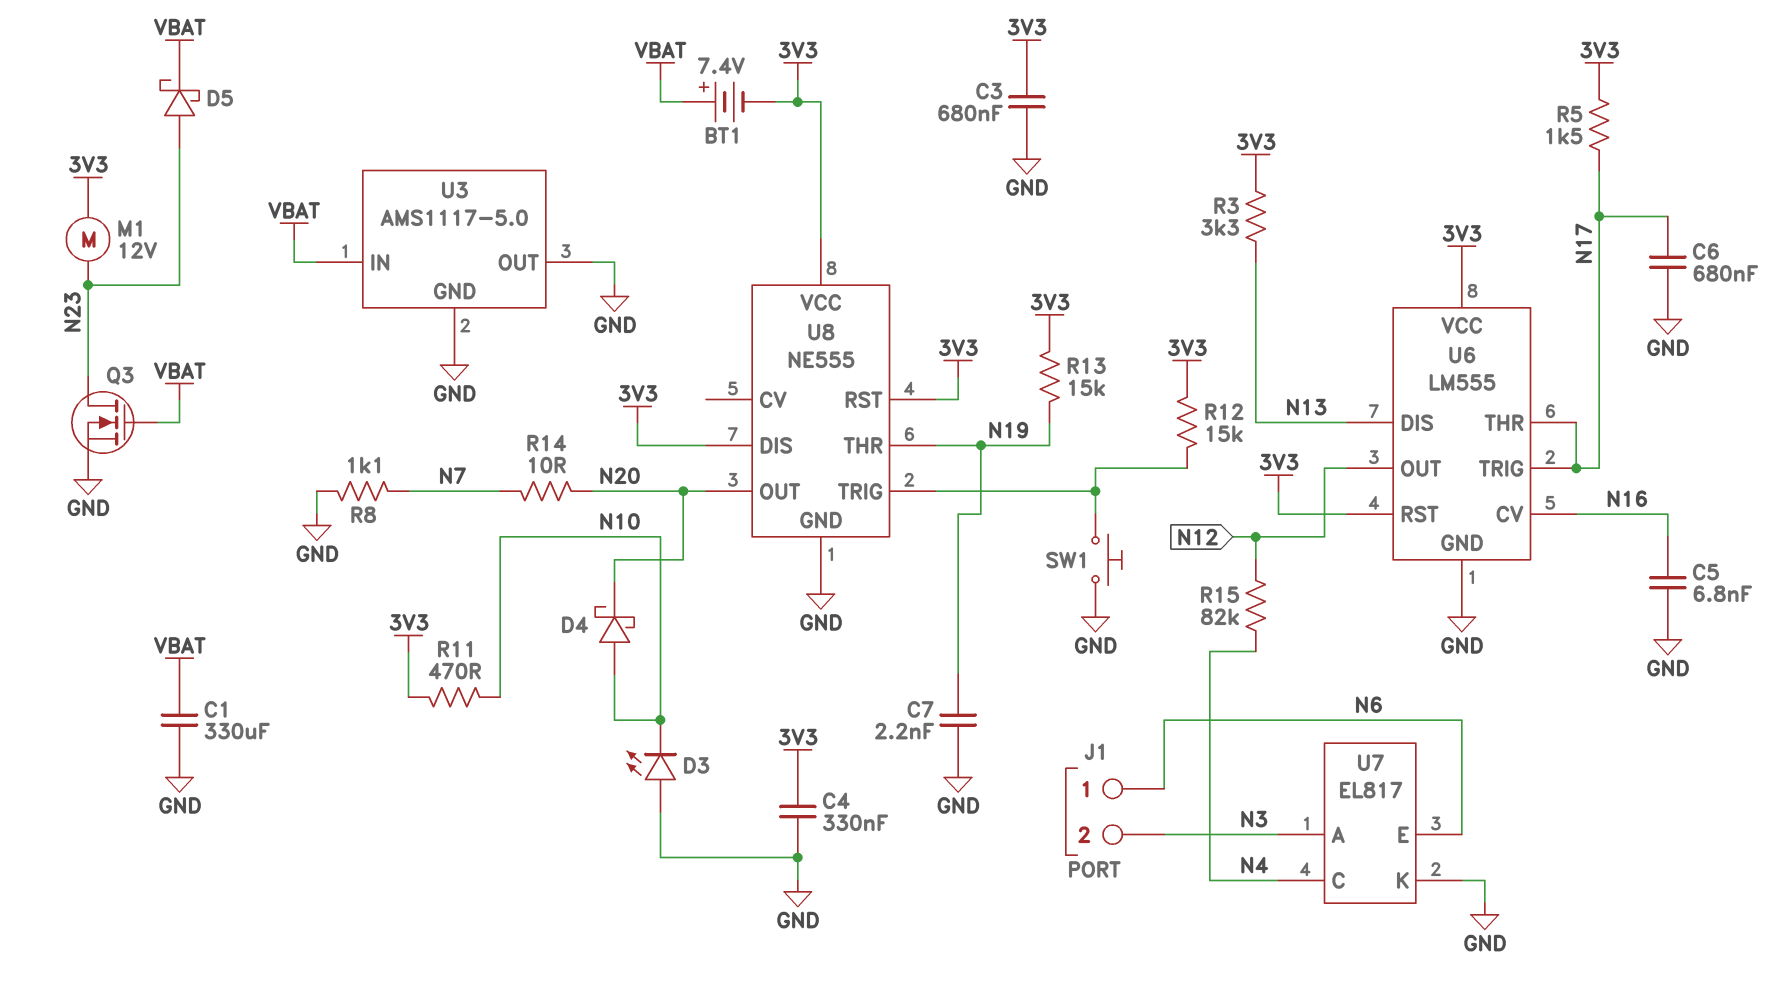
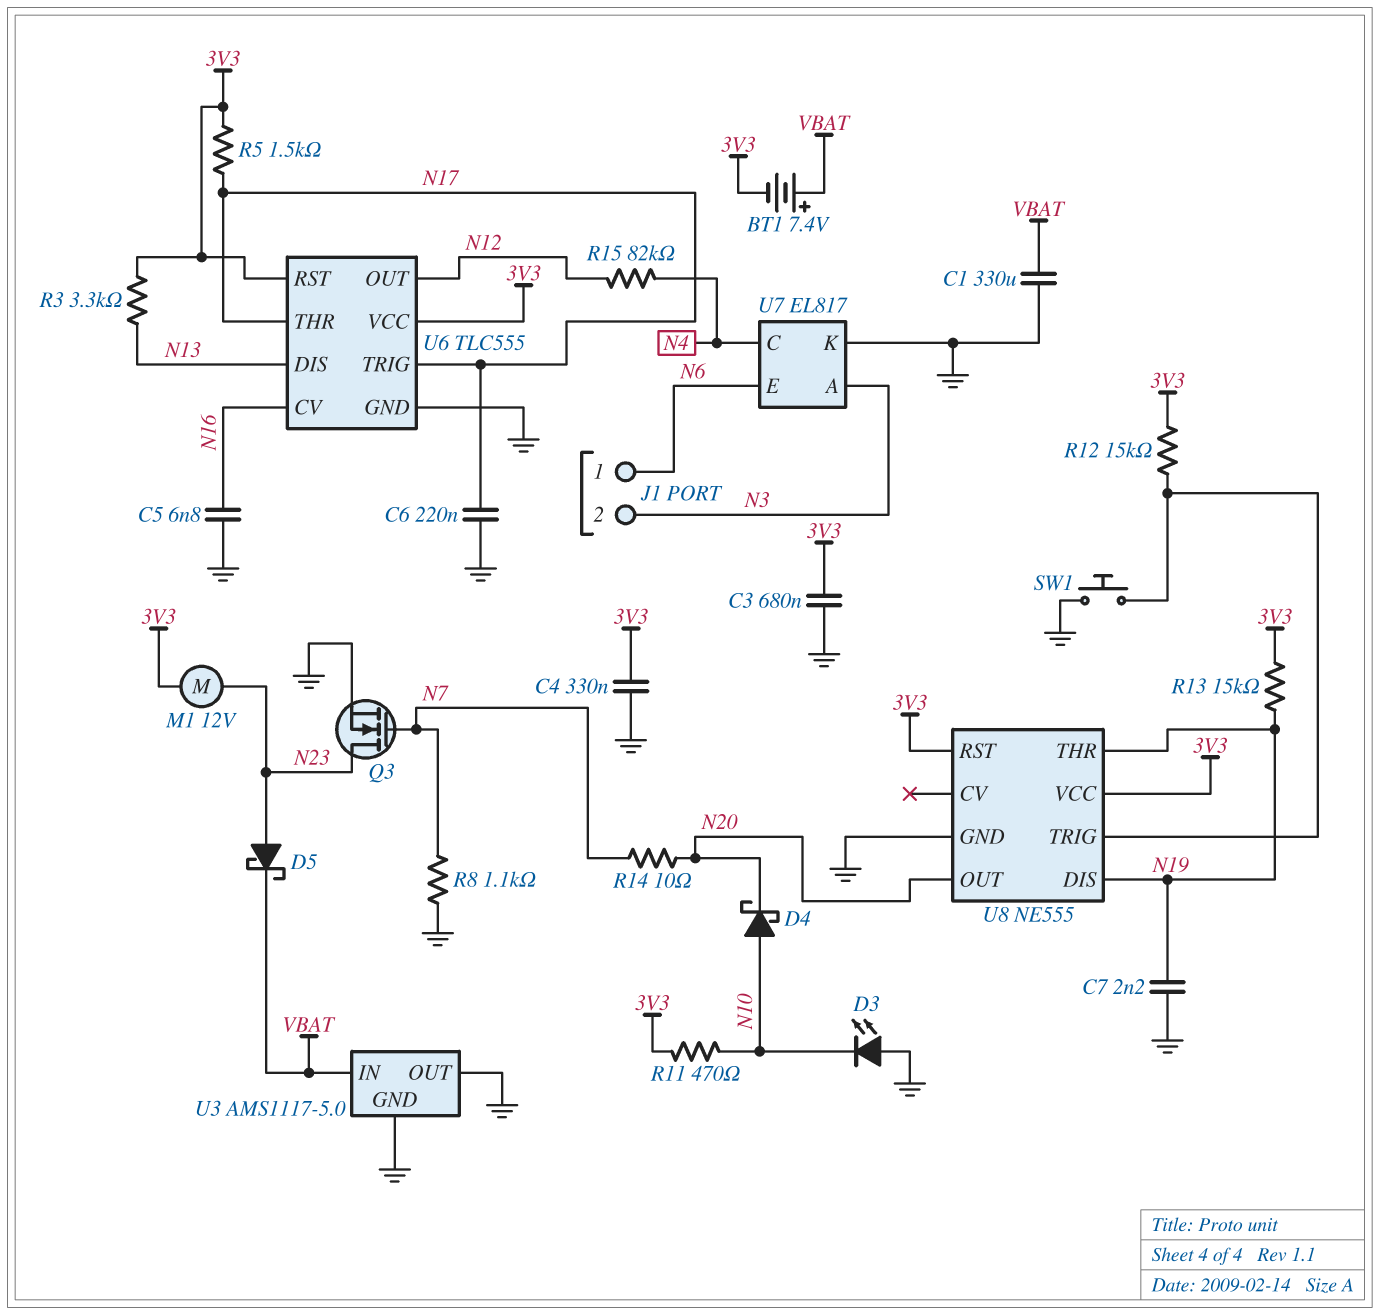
C6: 680nF (GND, N17) -> 220nF (GND, N17)
Q3: NMOS (G VBAT, D N23, S GND) -> NMOS (G N7, D N23, S GND)
U6: LM555 -> TLC555
U8 pin DIS: 3V3 -> N19

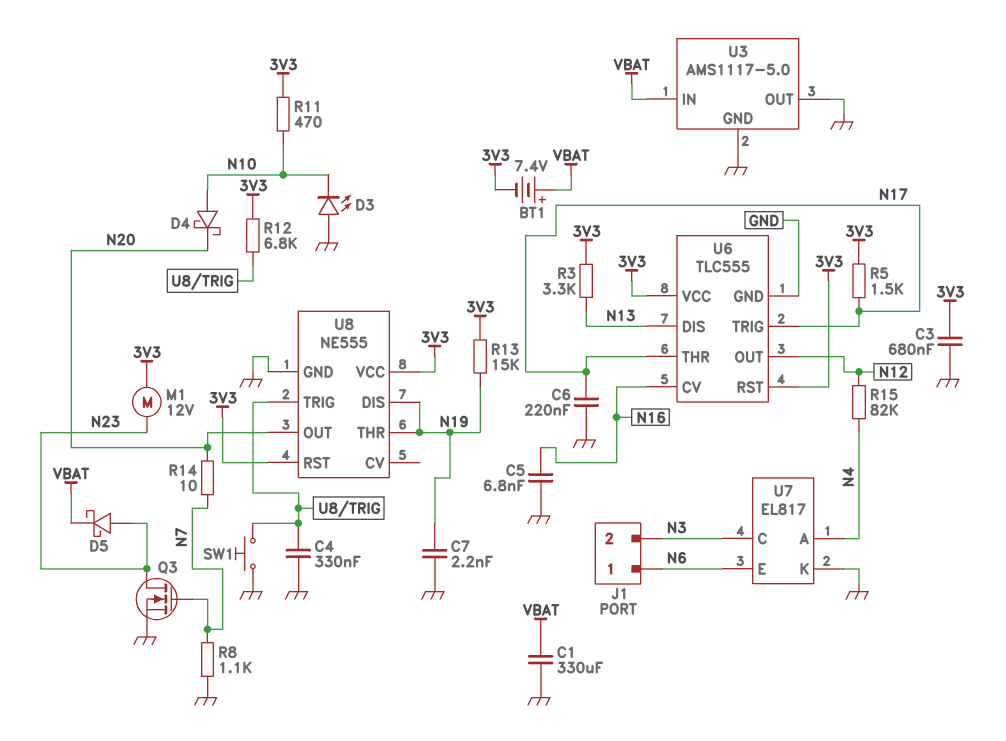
C4: 330nF (3V3, GND) -> 330nF (GND, U8/TRIG)
R12: 15k (3V3, U8/TRIG) -> 6.8k (3V3, U8/TRIG)
U7 pin A: N3 -> N4
U7 pin C: N4 -> N3

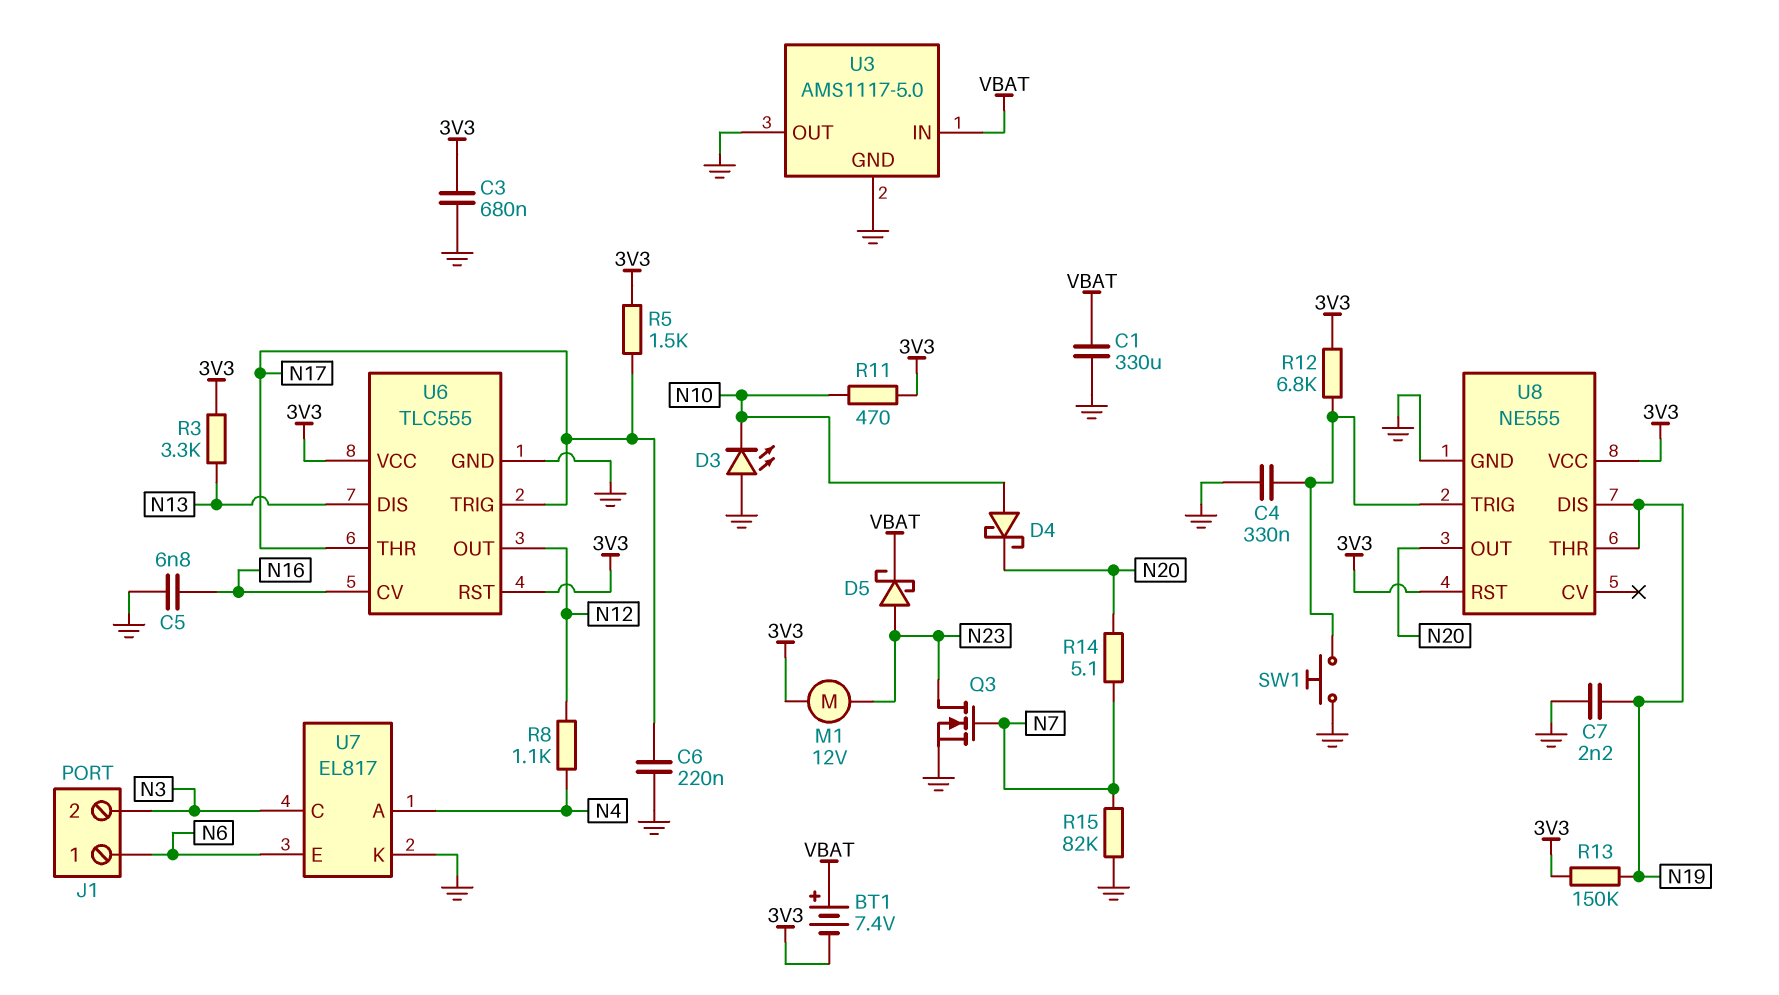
R8: 1.1k (GND, N7) -> 1.1k (N4, N12)
R13: 15k (3V3, N19) -> 150k (3V3, N19)
R14: 10 (N7, N20) -> 5.1 (N7, N20)
R15: 82k (N4, N12) -> 82k (GND, N7)

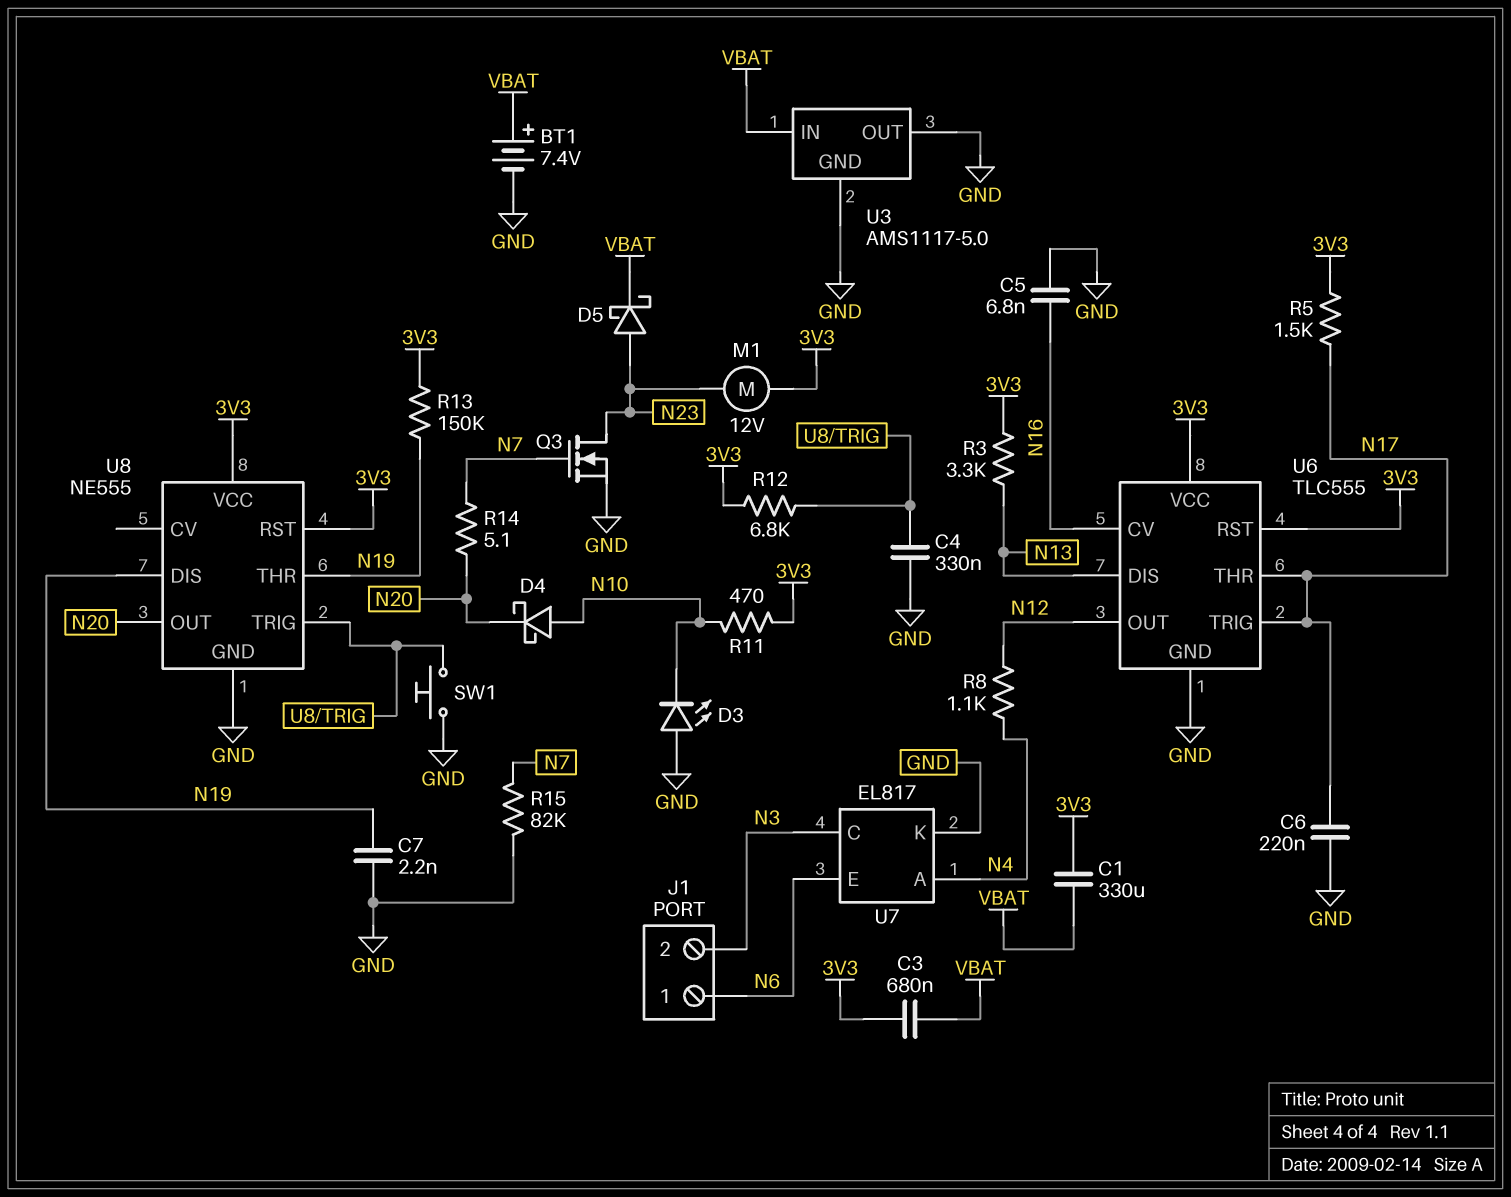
BT1: 7.4V (plus VBAT, minus 3V3) -> 7.4V (plus VBAT, minus GND)
C1: 330uF (GND, VBAT) -> 330uF (3V3, VBAT)
C3: 680nF (3V3, GND) -> 680nF (3V3, VBAT)

